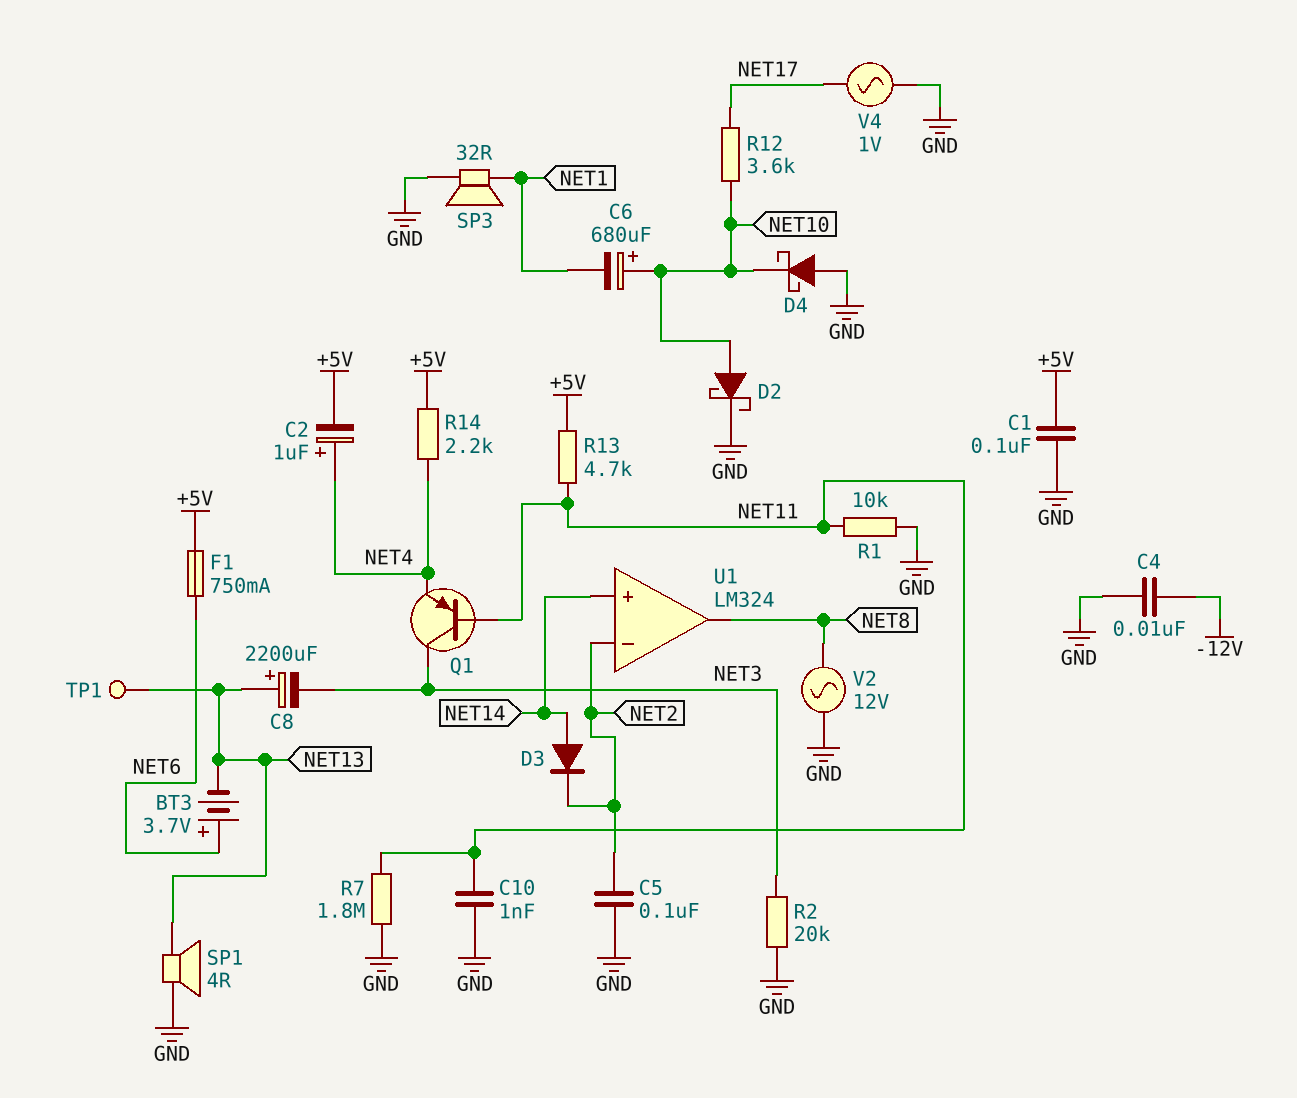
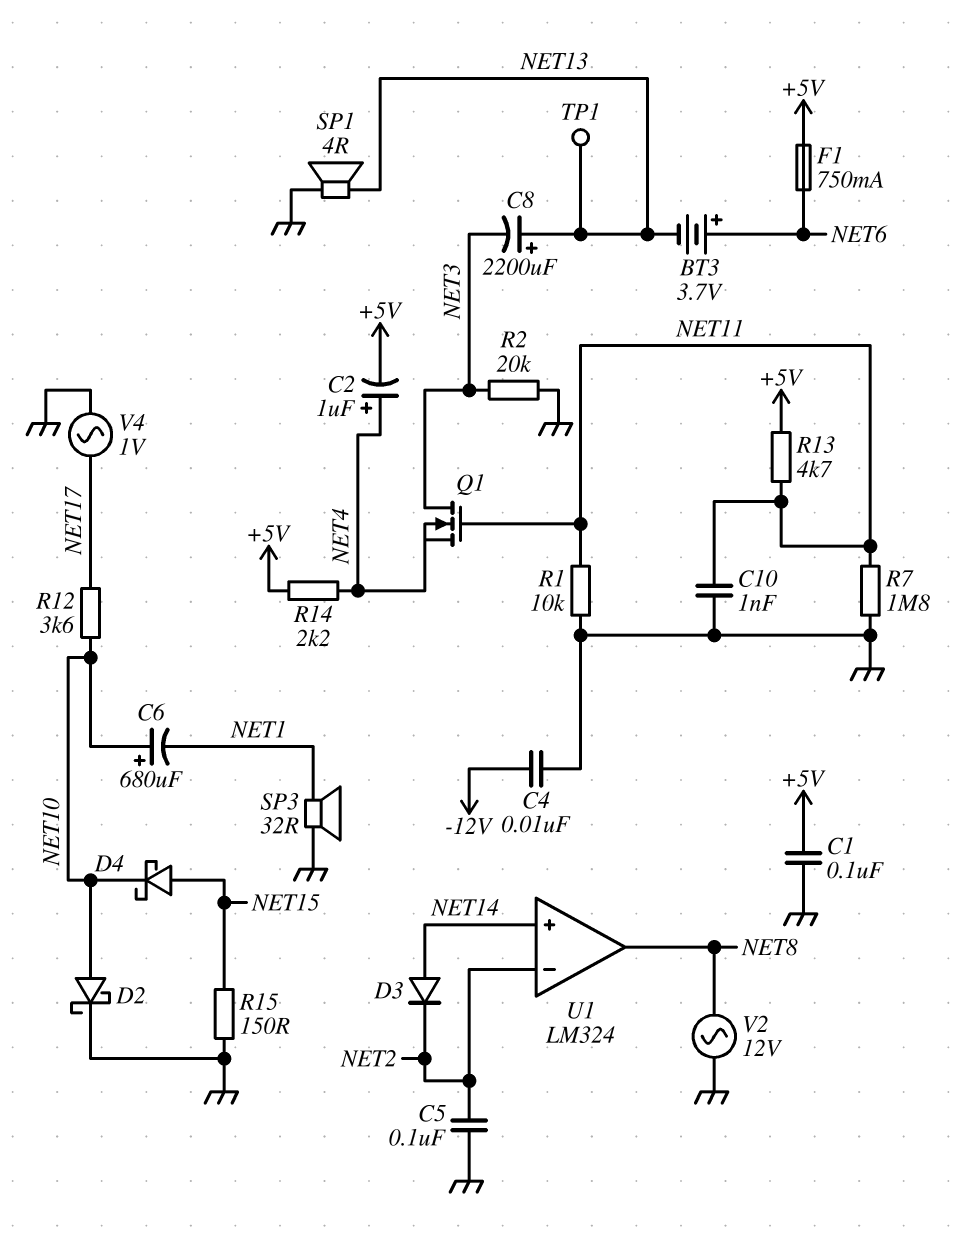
D4: schottky (A GND, K NET10) -> schottky (A NET15, K NET10)
Q1: PNP (B NET11, C NET3, E NET4) -> NMOS (G NET11, D NET3, S NET4)
R15: none -> 150 (GND, NET15)

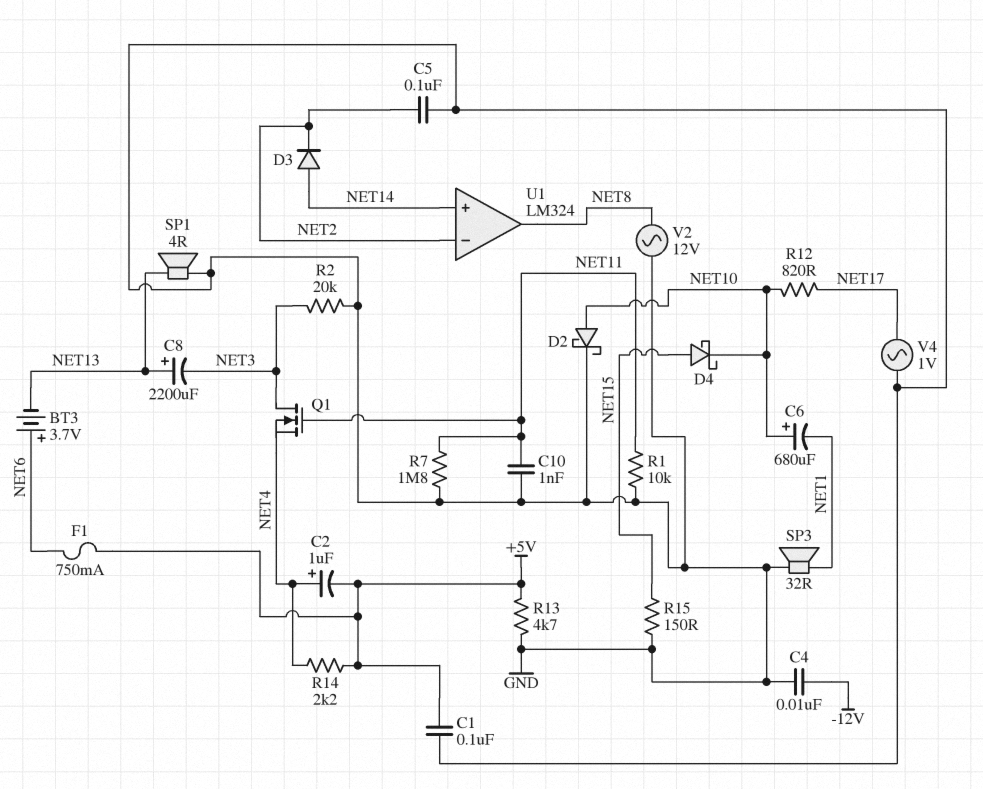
R12: 3.6k (NET10, NET17) -> 820 (NET10, NET17)
R13: 4.7k (+5V, NET11) -> 4.7k (+5V, GND)
TP1: test point (NET13) -> none

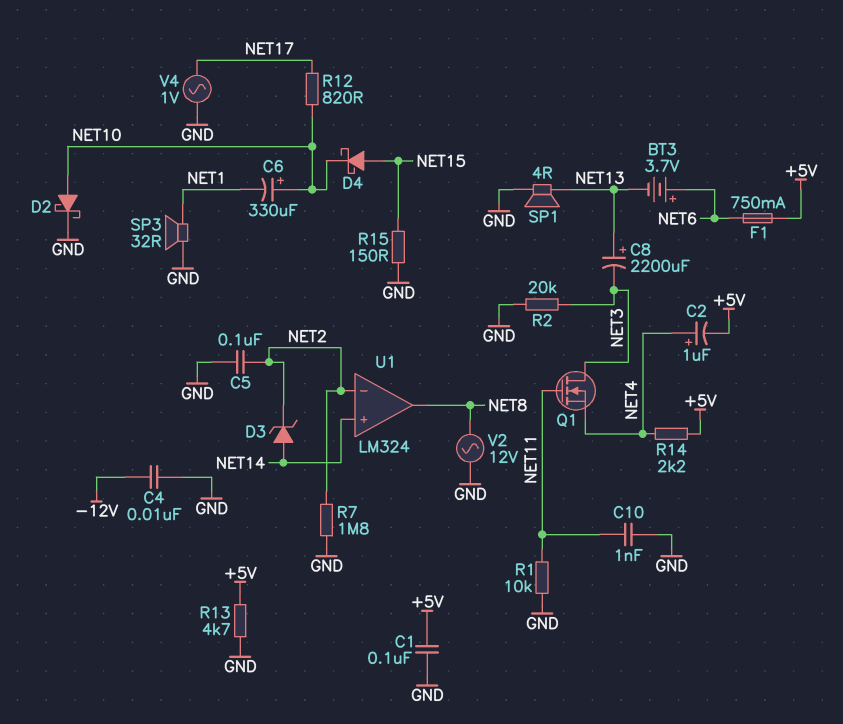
C6: 680uF (plus NET10, minus NET1) -> 330uF (plus NET10, minus NET1)
D3: diode (A NET14, K NET2) -> zener (A NET14, K NET2)
R7: 1.8M (GND, NET11) -> 1.8M (GND, NET2)

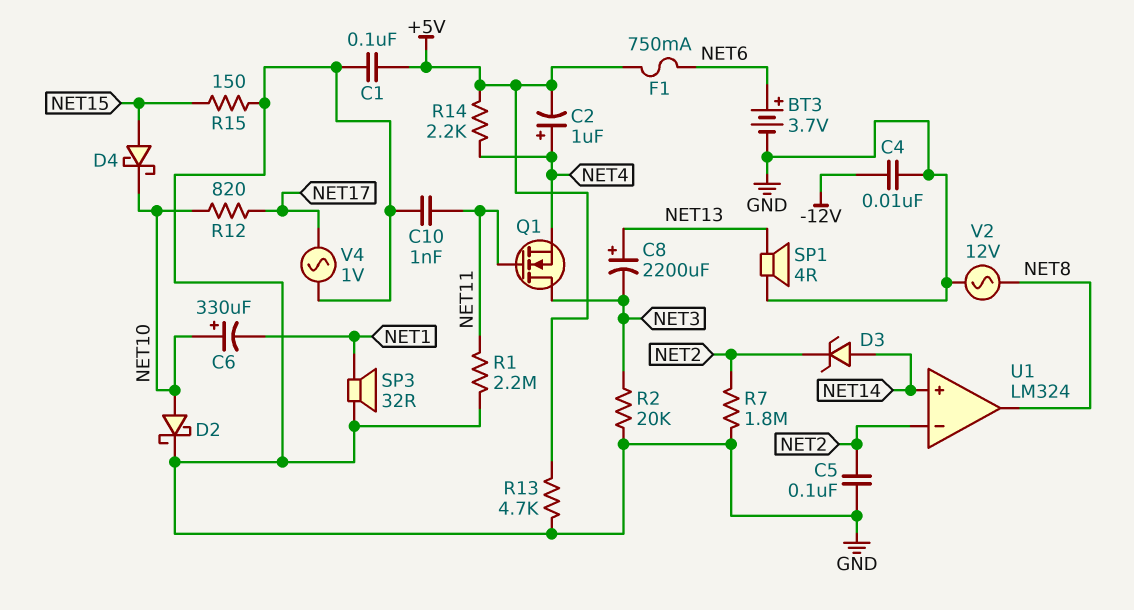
BT3: 3.7V (plus NET6, minus NET13) -> 3.7V (plus NET6, minus GND)
R1: 10k (GND, NET11) -> 2.2M (GND, NET11)

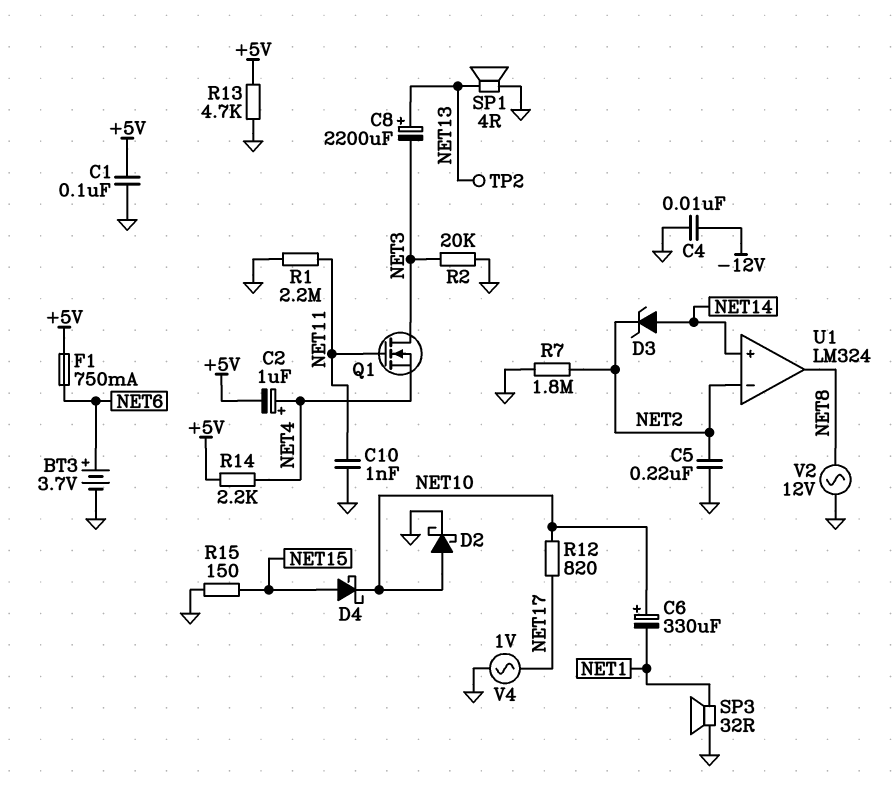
C5: 100nF (GND, NET2) -> 220nF (GND, NET2)
TP2: none -> test point (NET13)

